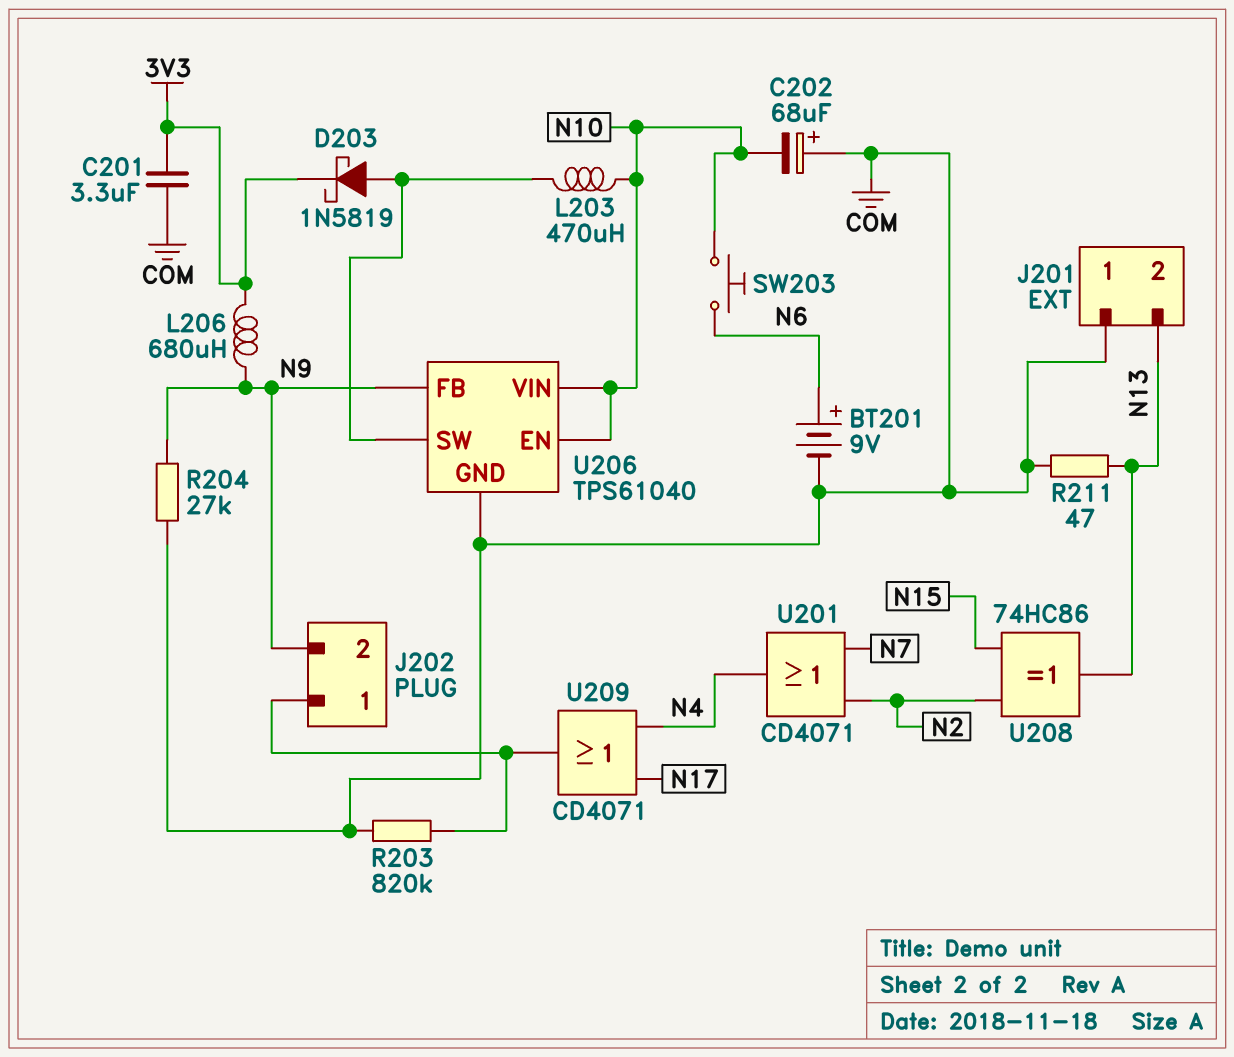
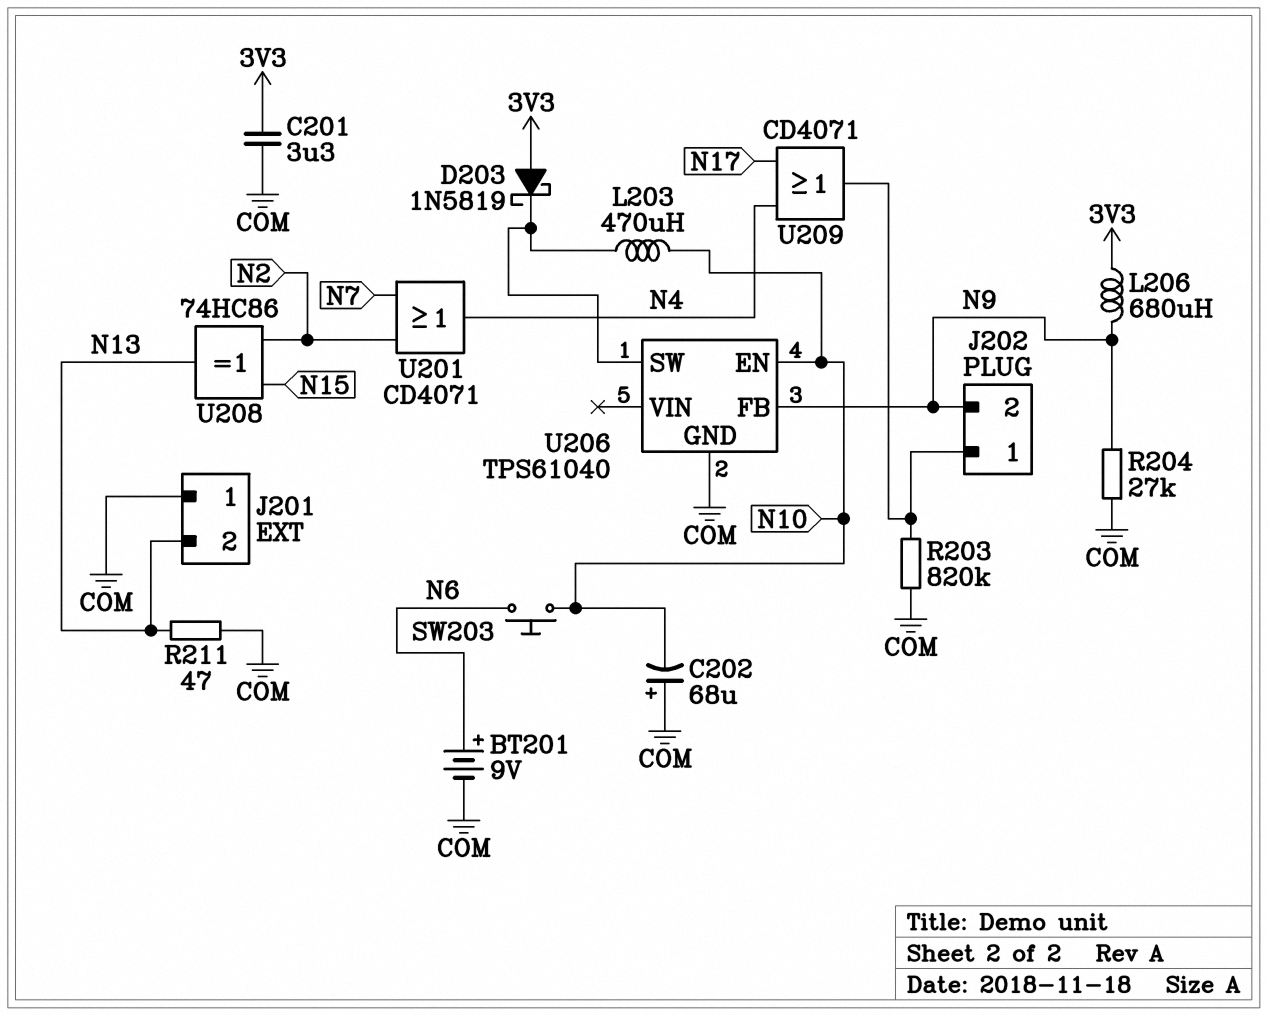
D203: schottky 1N5819 (A U206/SW, K 3V3) -> schottky 1N5819 (A 3V3, K U206/SW)
U206 pin VIN: N10 -> none

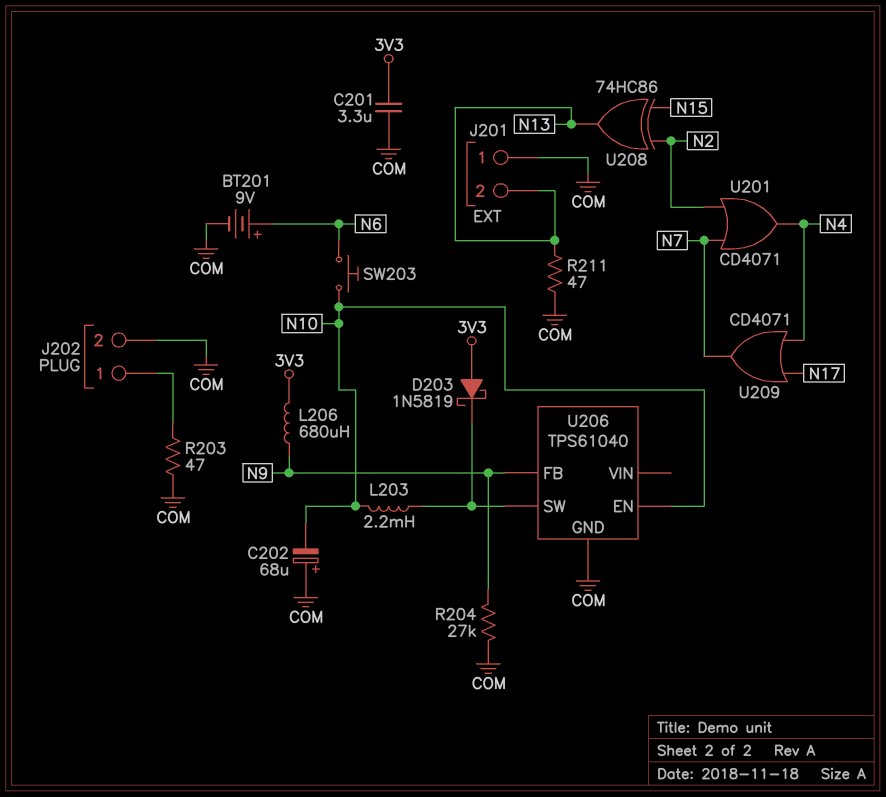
J202 pin 2: N9 -> COM
L203: 470uH (N10, U206/SW) -> 2.2mH (N10, U206/SW)
R203: 820k (COM, J202/1) -> 47 (COM, J202/1)
U209: OR CD4071 (in N4, in N17, out J202/1) -> OR CD4071 (in N4, in N17, out N7)

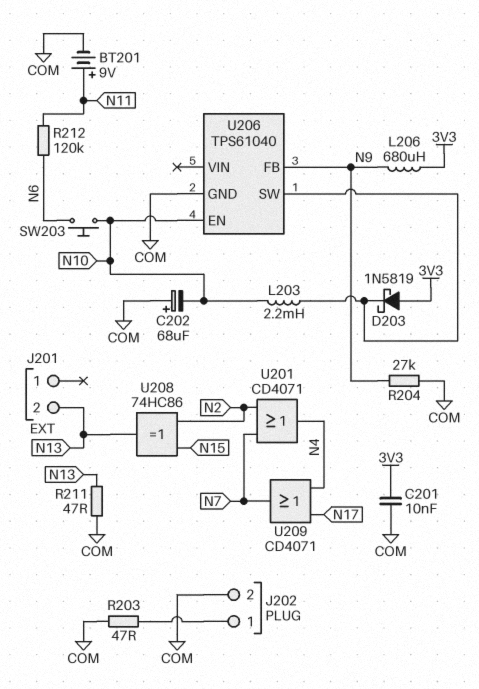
BT201: 9V (plus N6, minus COM) -> 9V (plus N11, minus COM)
C201: 3.3uF (3V3, COM) -> 10nF (3V3, COM)
J201 pin 1: COM -> none
R212: none -> 120k (N6, N11)

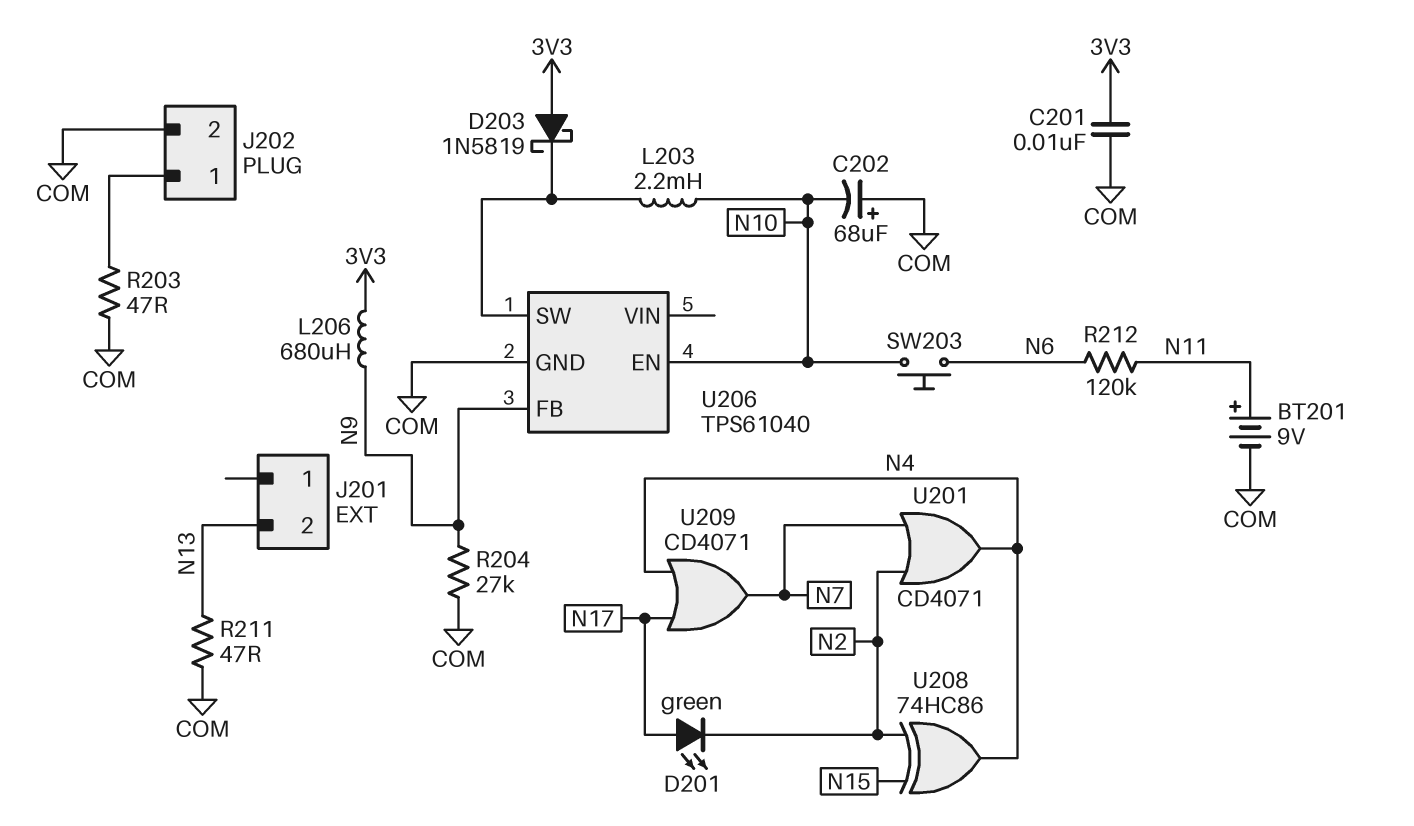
D201: none -> LED green (A N17, K N2)
U208: XOR 74HC86 (in N2, in N15, out N13) -> XOR 74HC86 (in N2, in N15, out N4)

